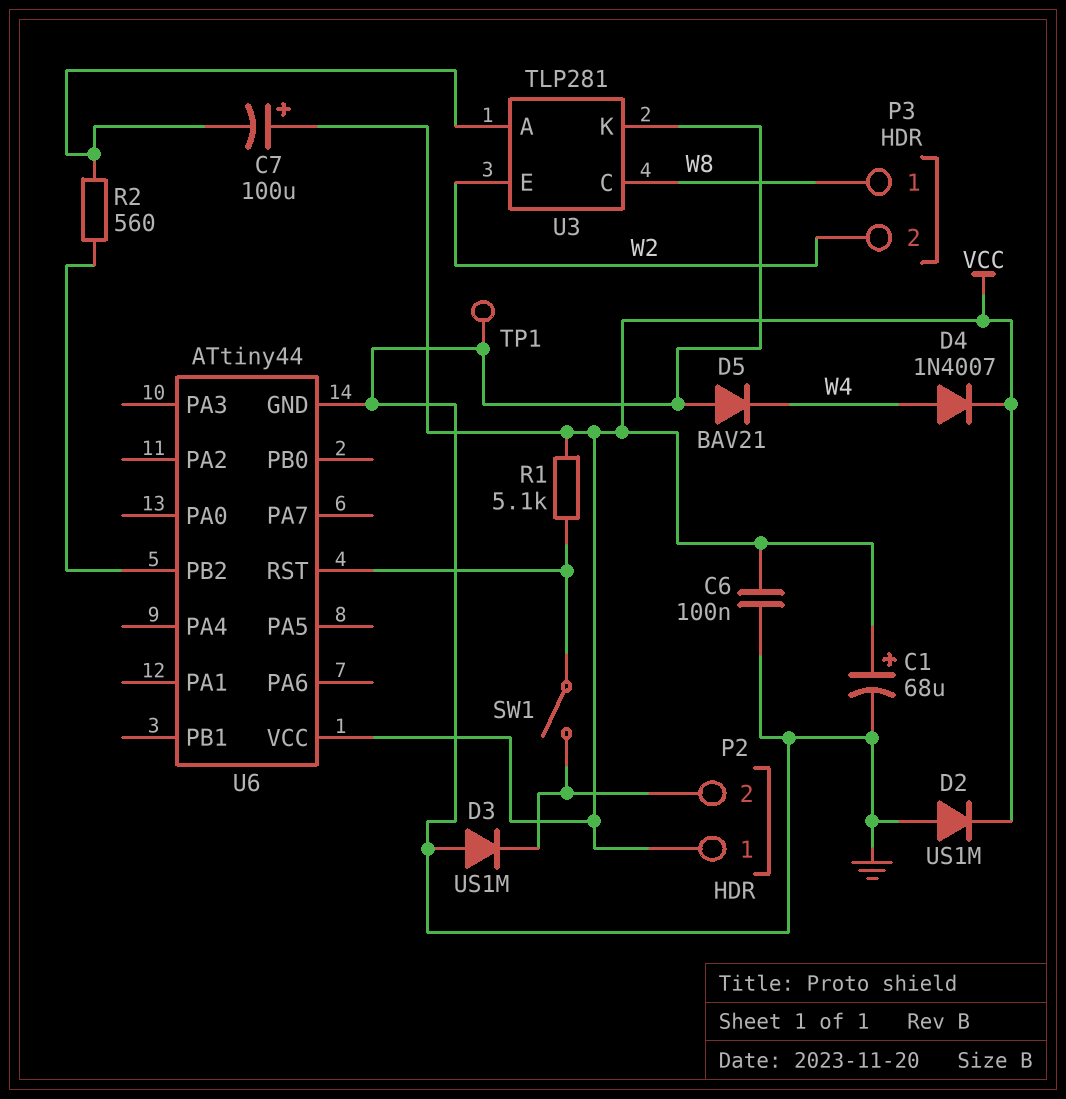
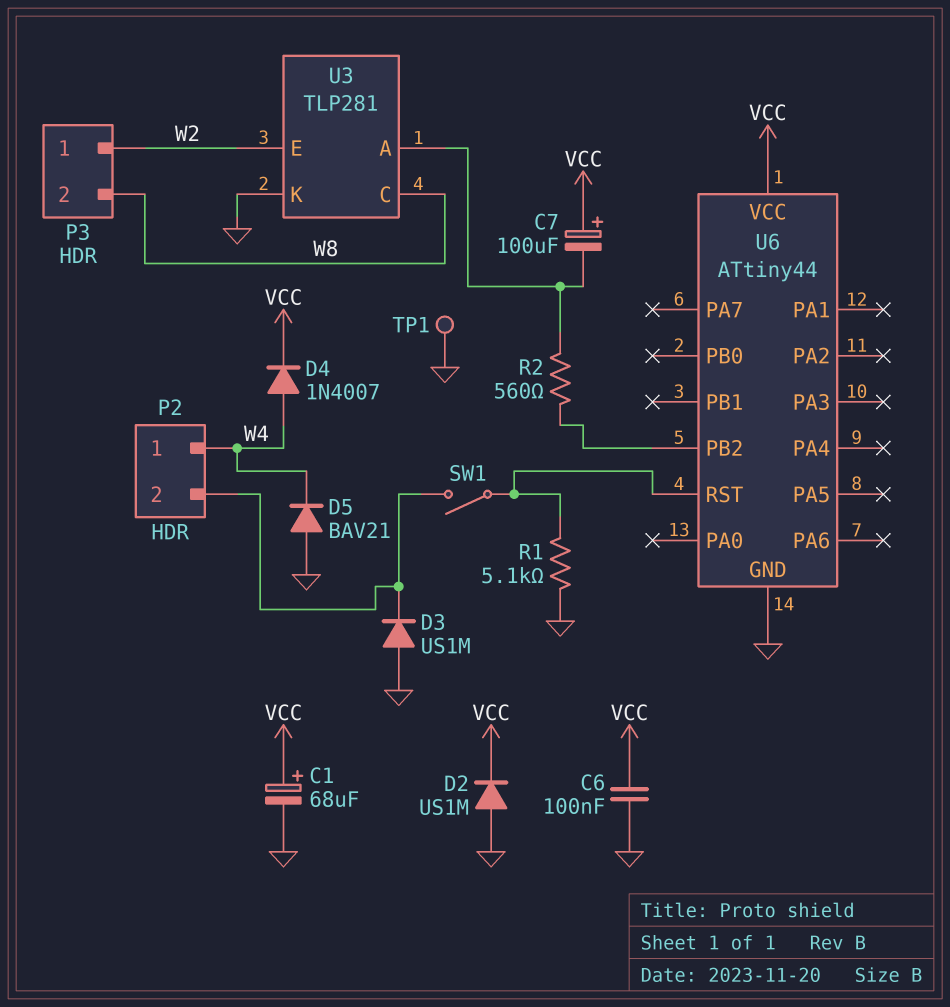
P2 pin 1: VCC -> W4
P3 pin 1: W8 -> W2
P3 pin 2: W2 -> W8
R1: 5.1k (U6/RST, VCC) -> 5.1k (GND, U6/RST)

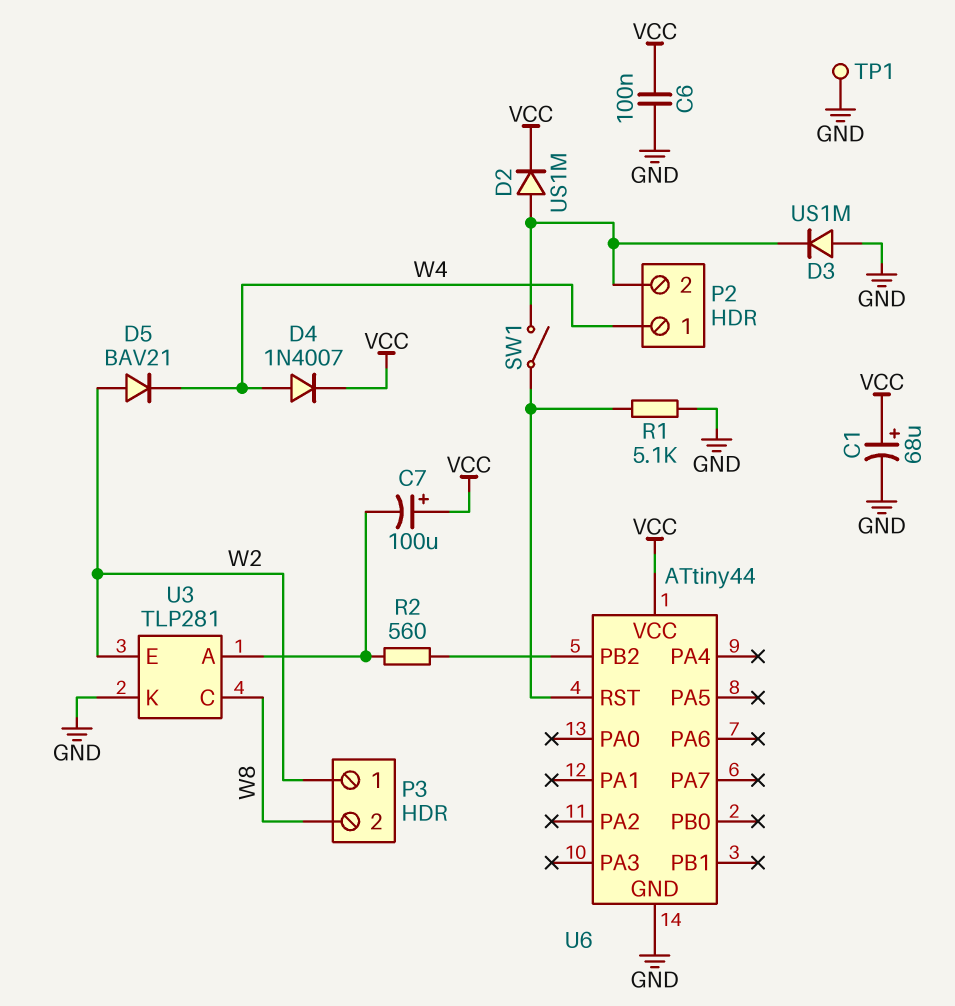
D2: diode US1M (A GND, K VCC) -> diode US1M (A P2/2, K VCC)
D5: diode BAV21 (A GND, K W4) -> diode BAV21 (A W2, K W4)

